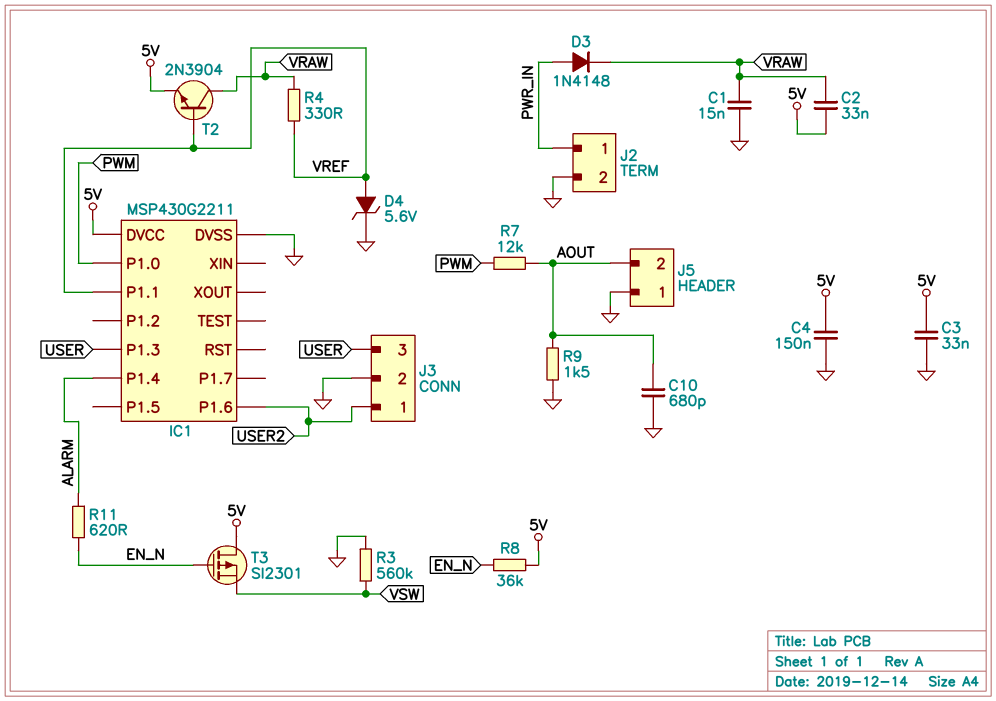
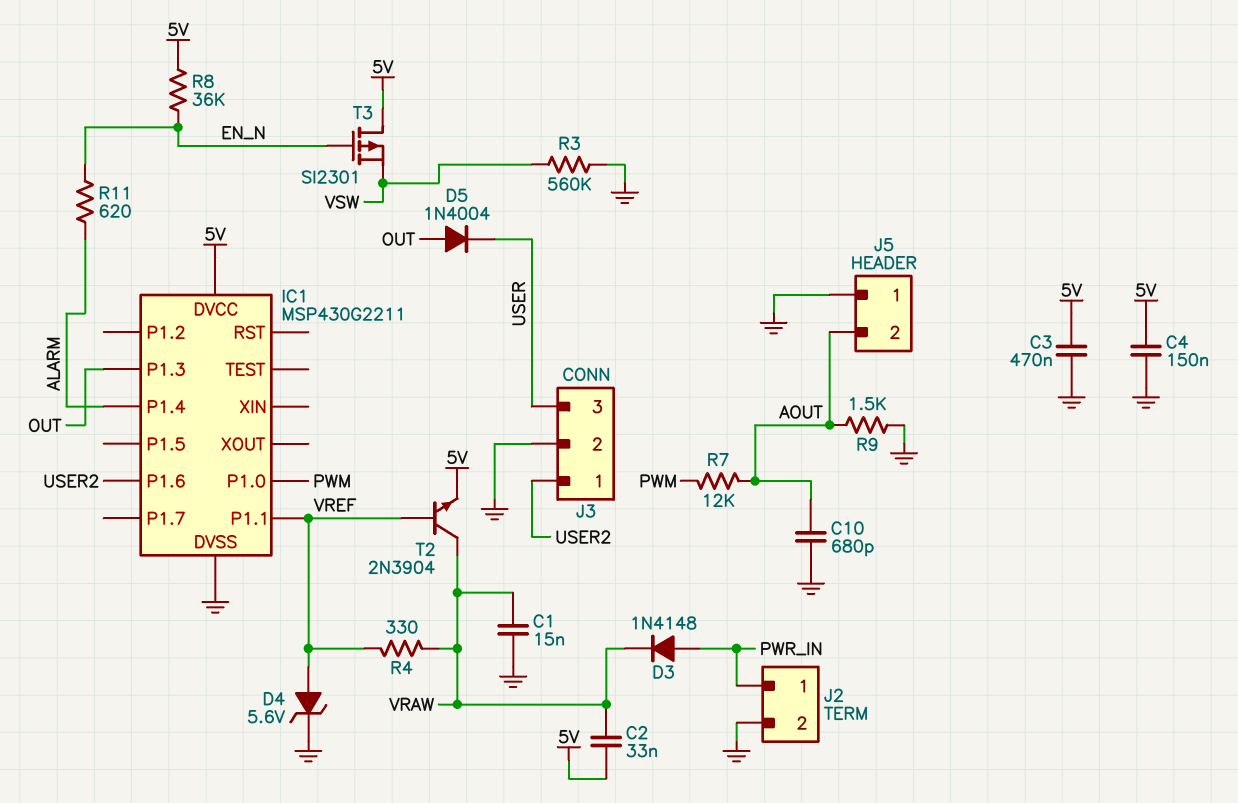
C3: 33nF (5V, GND) -> 470nF (5V, GND)
D5: none -> diode 1N4004 (A OUT, K USER)
IC1 pin P1.3: USER -> OUT

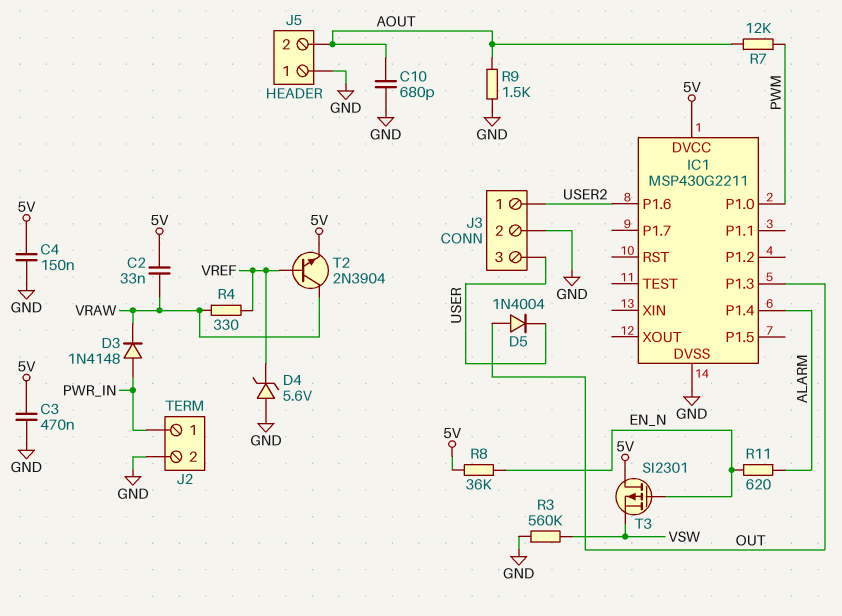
C1: 15nF (GND, VRAW) -> none
D4: zener 5.6V (A VREF, K GND) -> zener 5.6V (A GND, K VREF)
IC1 pin P1.1: VREF -> none

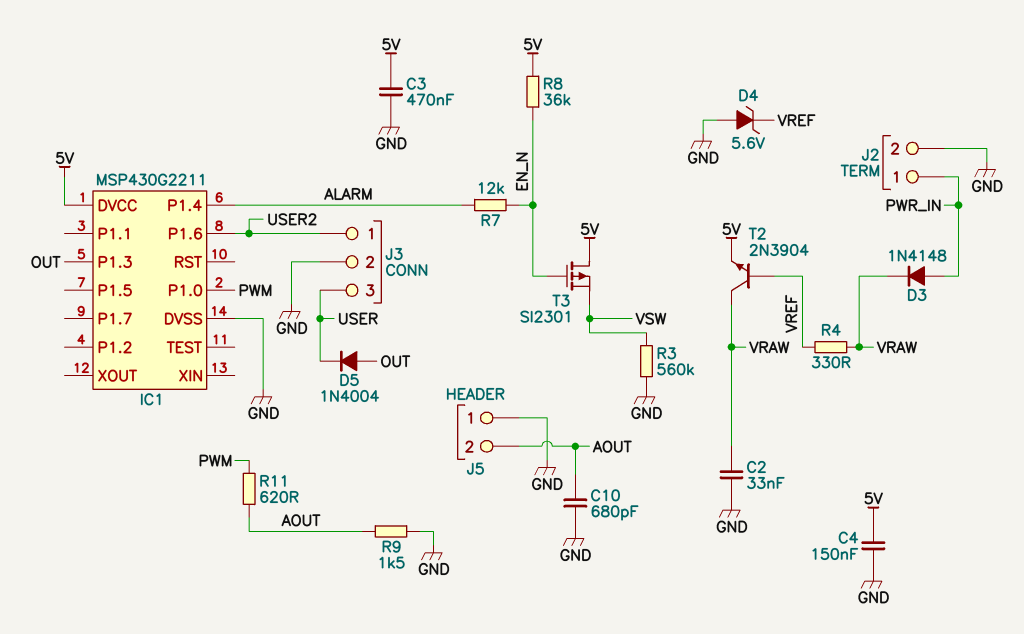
C2: 33nF (5V, VRAW) -> 33nF (GND, VRAW)
R7: 12k (AOUT, PWM) -> 12k (ALARM, EN_N)
R11: 620 (ALARM, EN_N) -> 620 (AOUT, PWM)

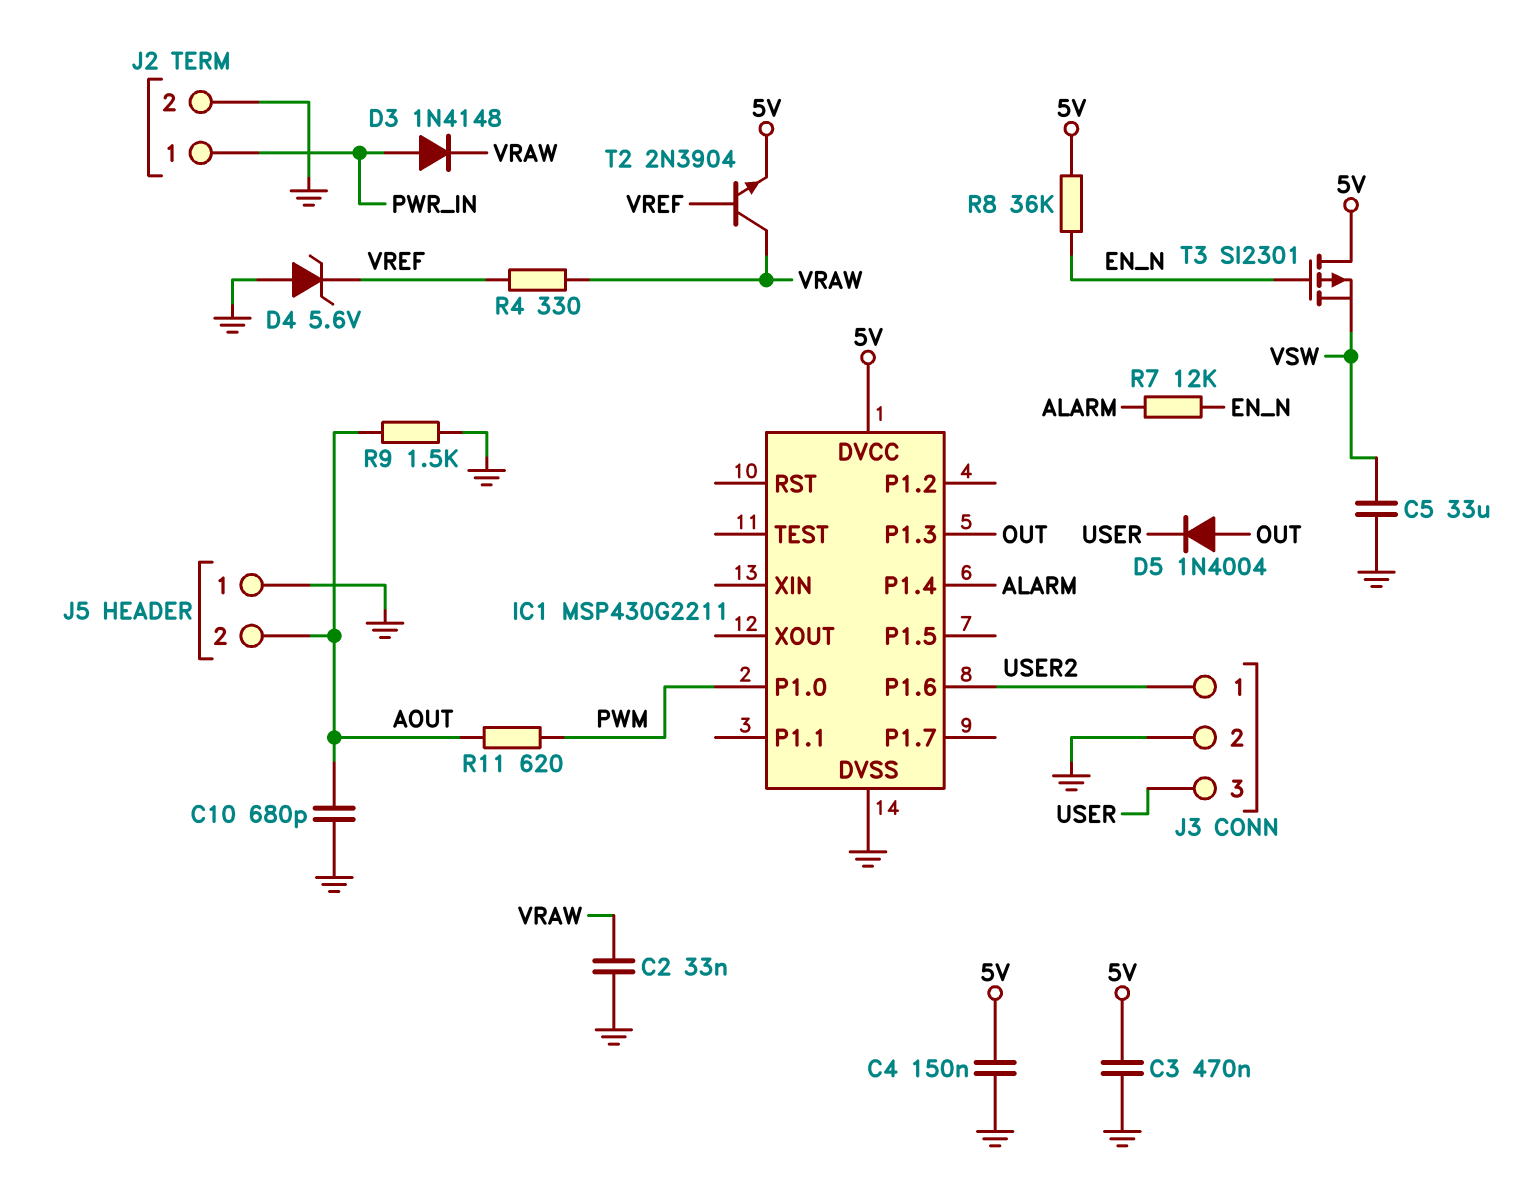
C5: none -> 33uF (GND, VSW)
R3: 560k (GND, VSW) -> none

